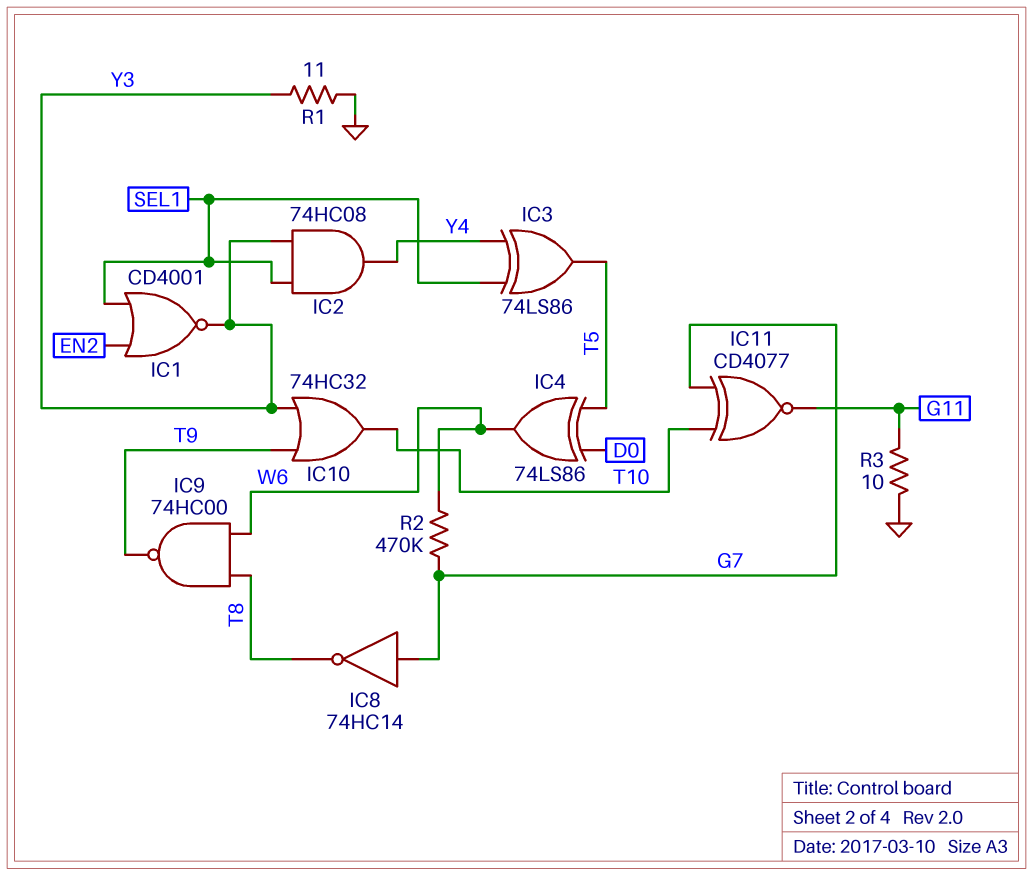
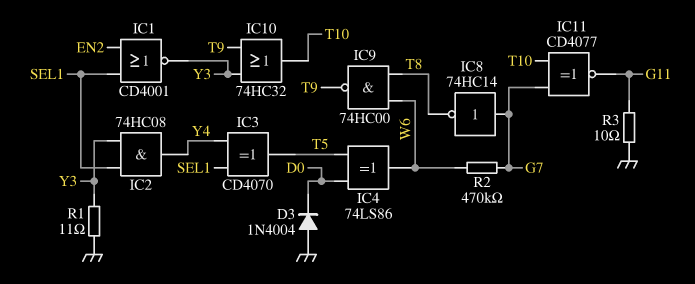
D3: none -> diode 1N4004 (A GND, K D0)
IC3: XOR 74LS86 (in SEL1, in Y4, out T5) -> XOR CD4070 (in SEL1, in Y4, out T5)

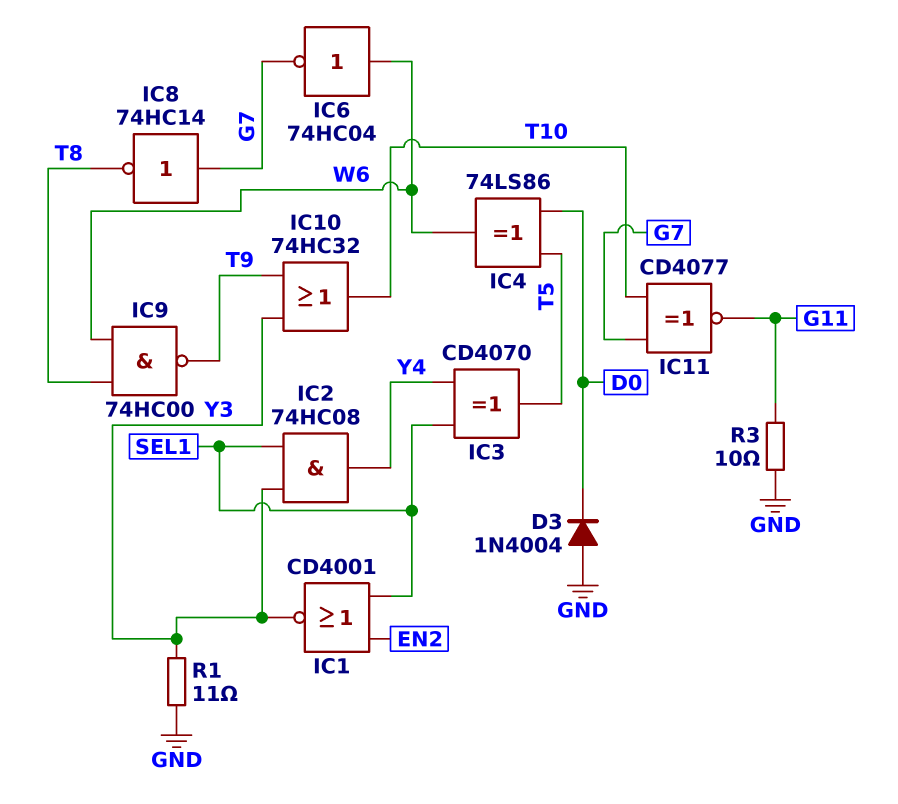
IC6: none -> NOT 74HC04 (in W6, out G7)
R2: 470k (G7, W6) -> none

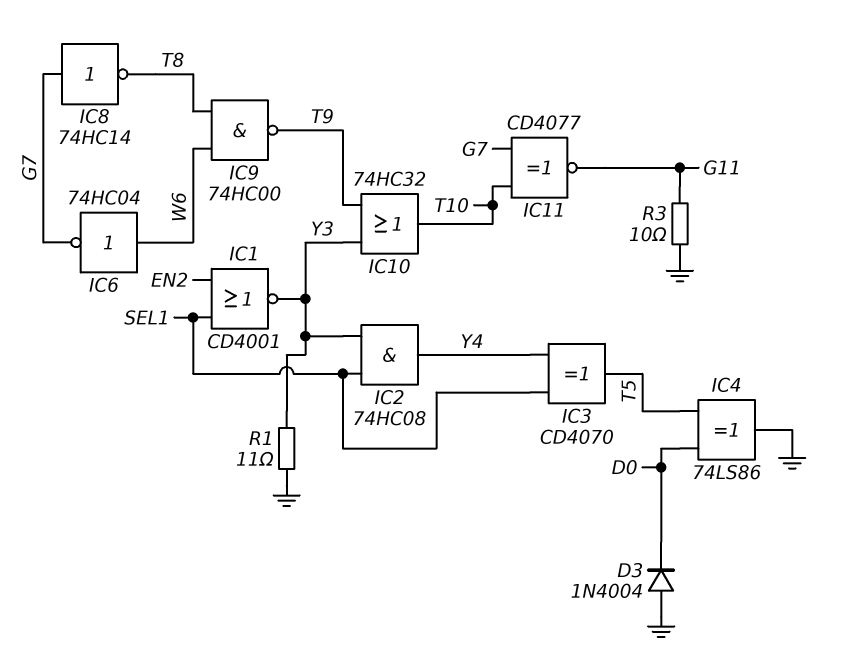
IC4: XOR 74LS86 (in D0, in T5, out W6) -> XOR 74LS86 (in D0, in T5, out GND)

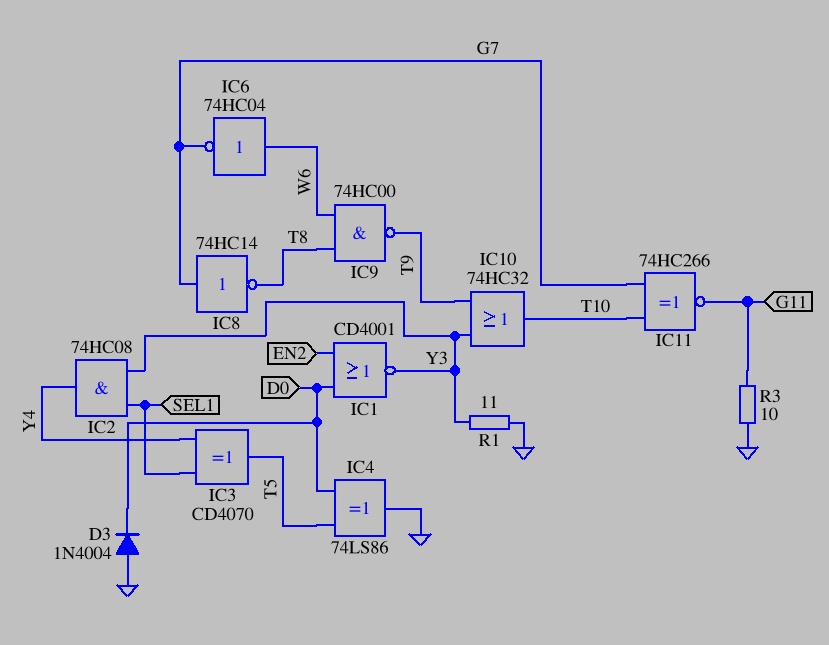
IC1: NOR CD4001 (in EN2, in SEL1, out Y3) -> NOR CD4001 (in D0, in EN2, out Y3)
IC11: XNOR CD4077 (in G7, in T10, out G11) -> XNOR 74HC266 (in G7, in T10, out G11)

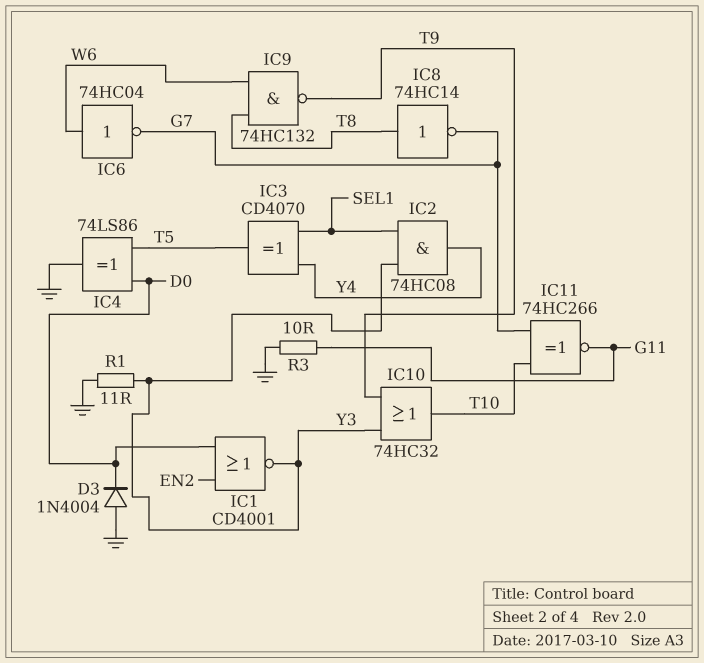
IC8: NOT 74HC14 (in G7, out T8) -> NOT 74HC14 (in T8, out G7)
IC9: NAND 74HC00 (in T8, in W6, out T9) -> NAND 74HC132 (in T8, in W6, out T9)

